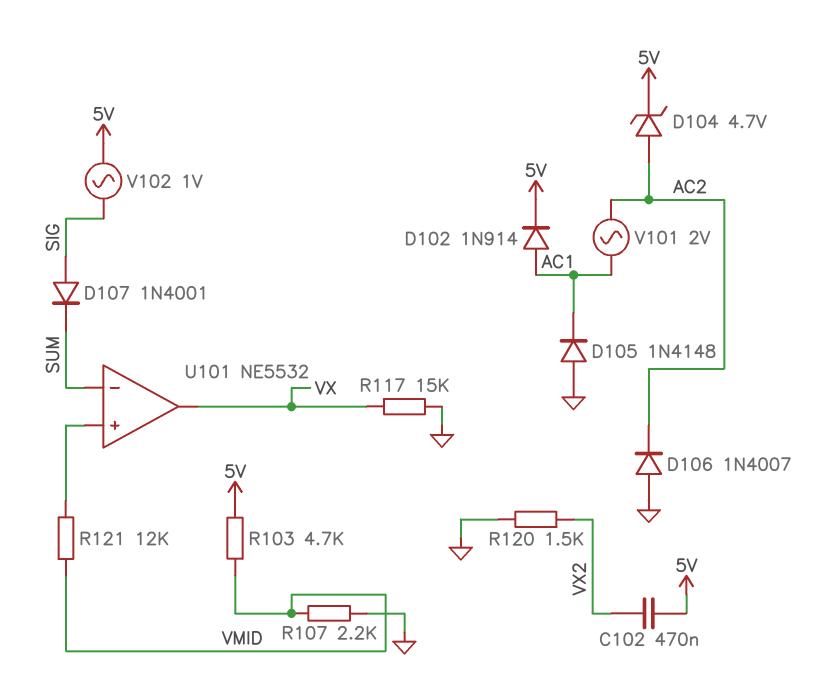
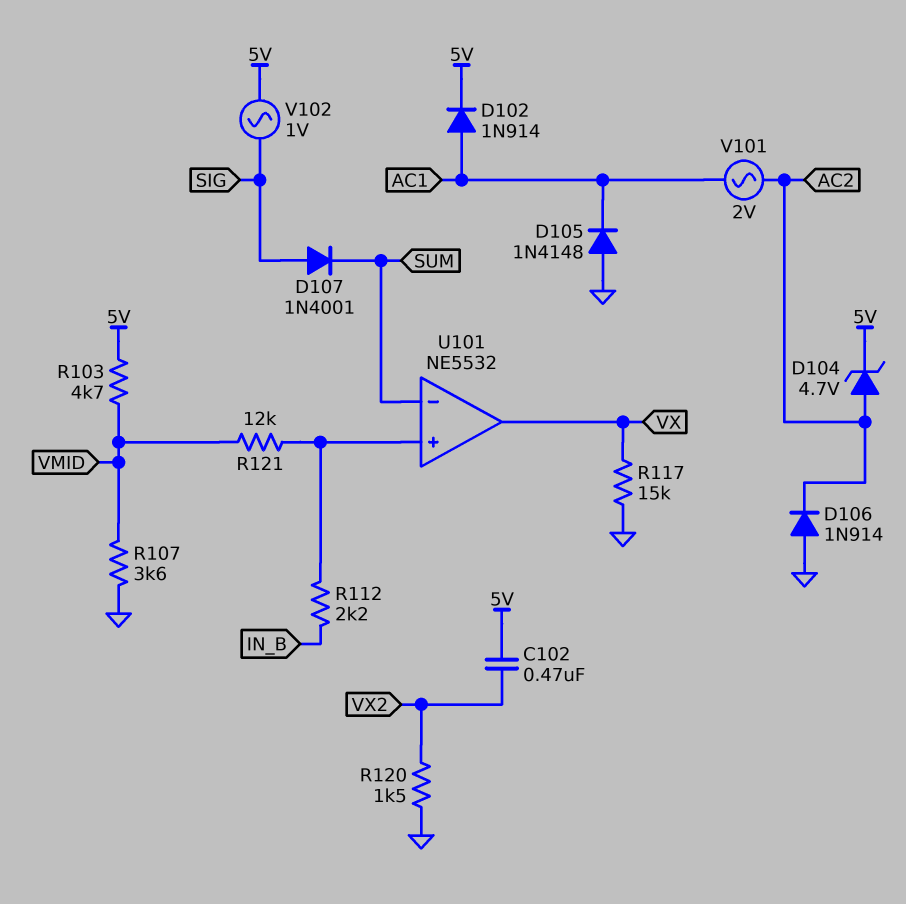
D106: diode 1N4007 (A GND, K AC2) -> diode 1N914 (A GND, K AC2)
R107: 2.2k (GND, VMID) -> 3.6k (GND, VMID)
R112: none -> 2.2k (IN_B, U101/in+)

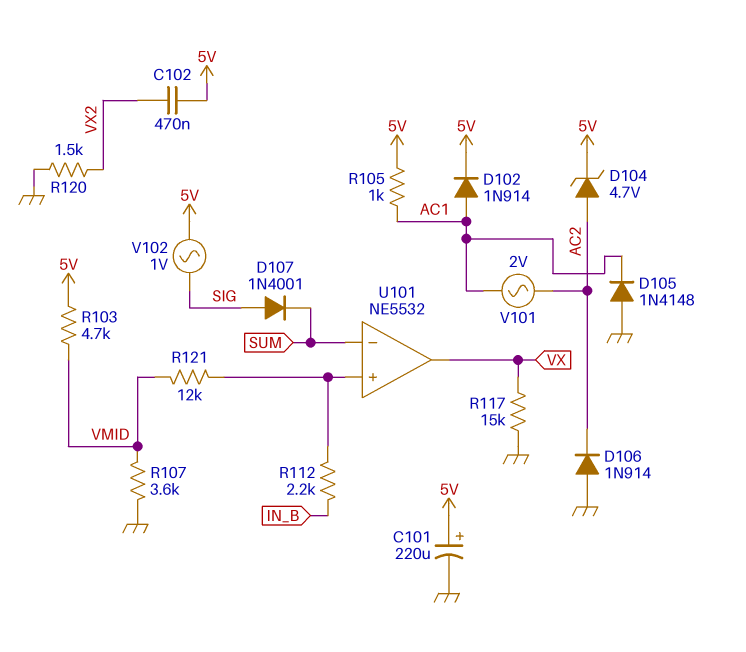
C101: none -> 220uF (plus 5V, minus GND)
R105: none -> 1k (5V, AC1)

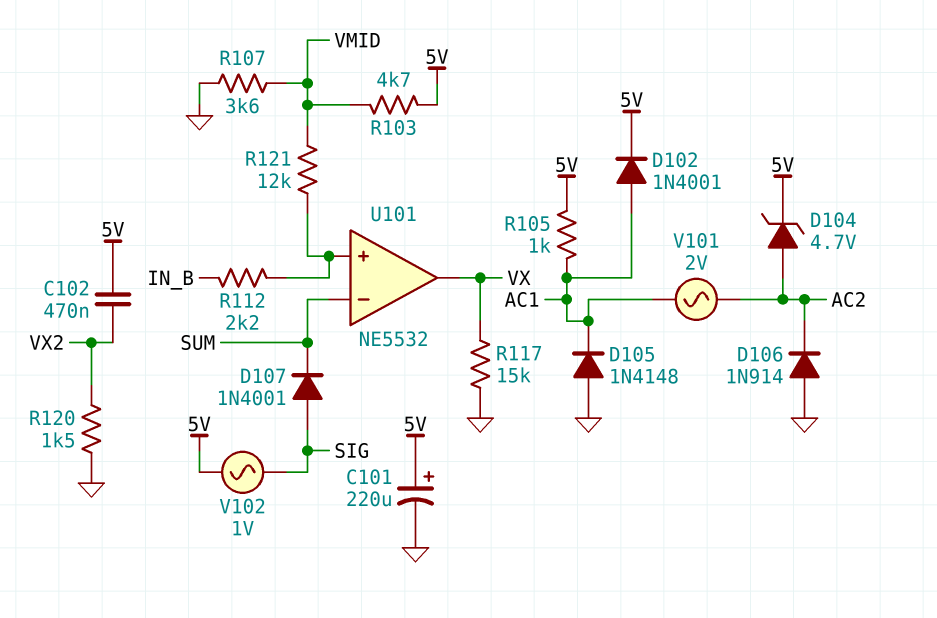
D102: diode 1N914 (A AC1, K 5V) -> diode 1N4001 (A AC1, K 5V)

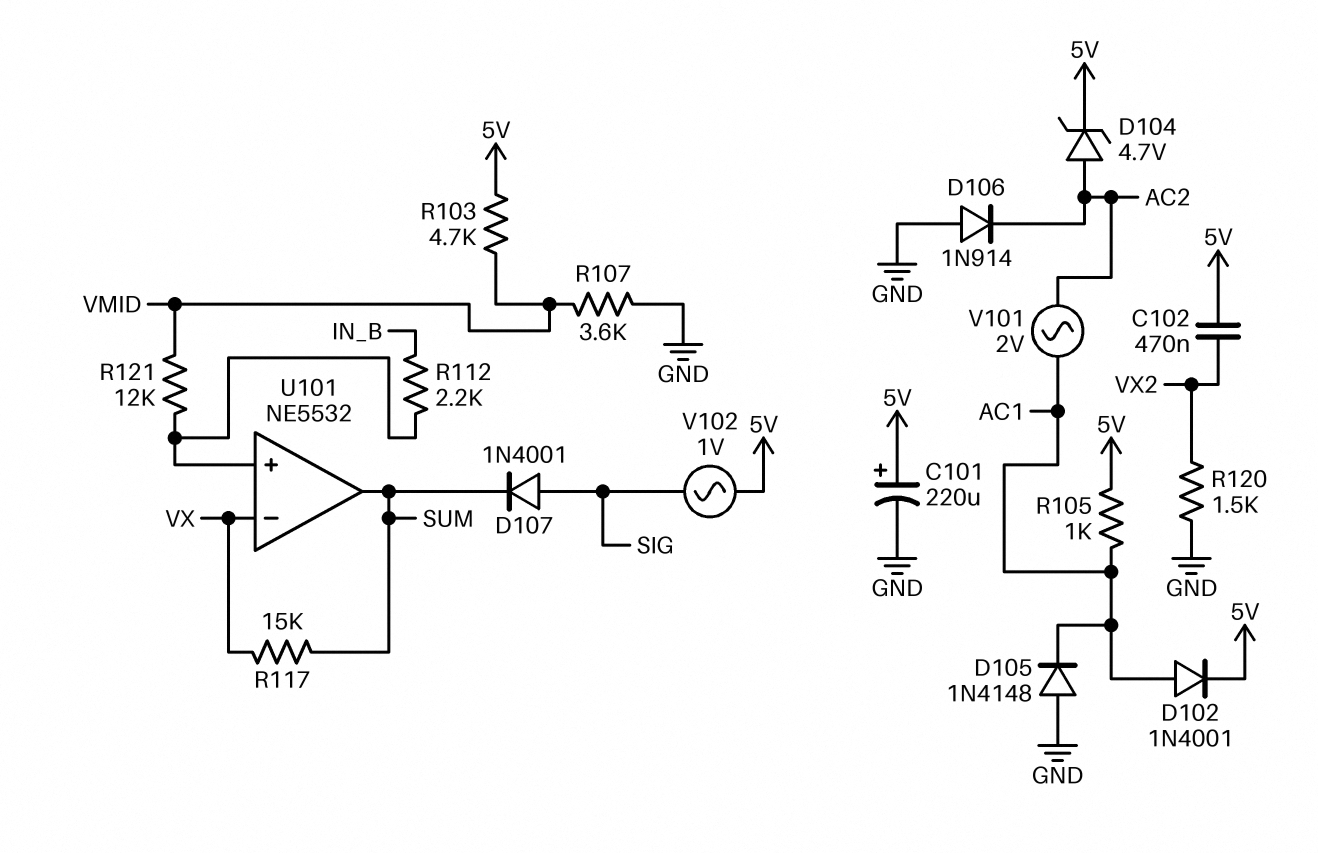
R117: 15k (GND, VX) -> 15k (SUM, VX)
U101 pin in-: SUM -> VX
U101 pin out: VX -> SUM

